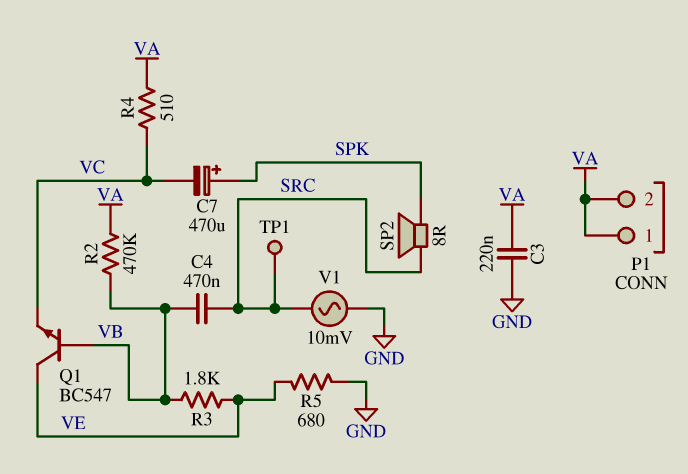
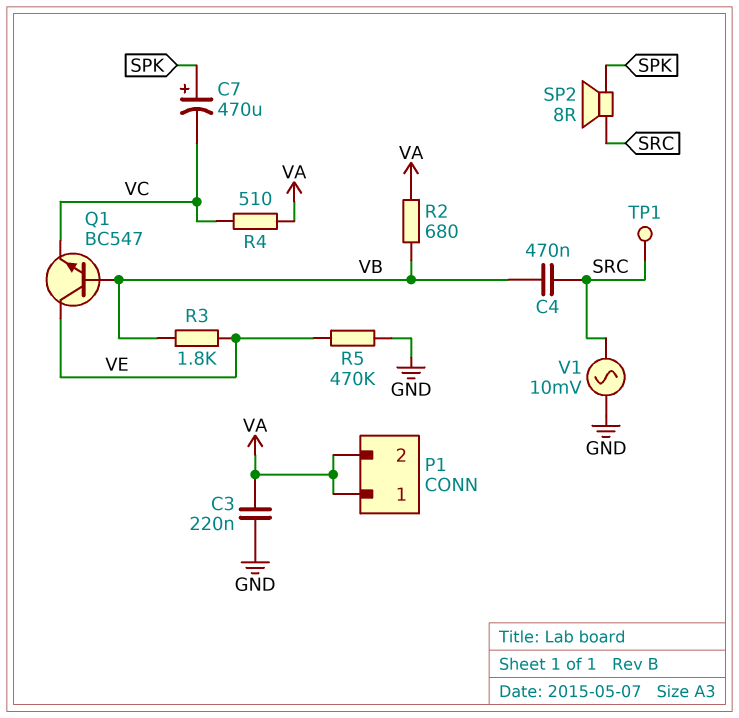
R2: 470k (VA, VB) -> 680 (VA, VB)
R5: 680 (GND, VE) -> 470k (GND, VE)

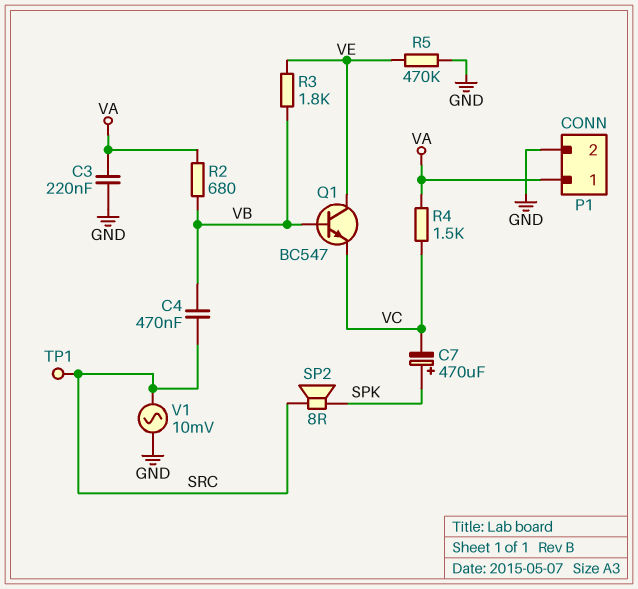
P1 pin 2: VA -> GND
R4: 510 (VA, VC) -> 1.5k (VA, VC)

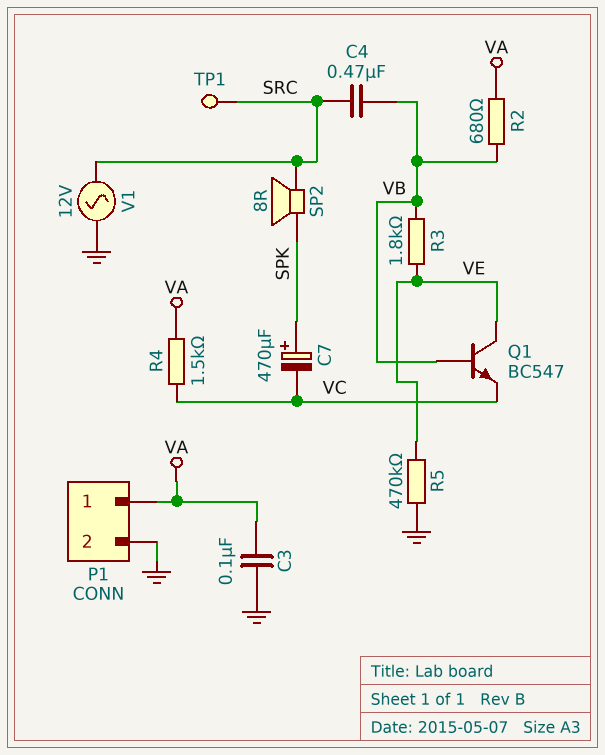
C3: 220nF (GND, VA) -> 100nF (GND, VA)
V1: AC 10mV (GND, SRC) -> AC 12V (GND, SRC)

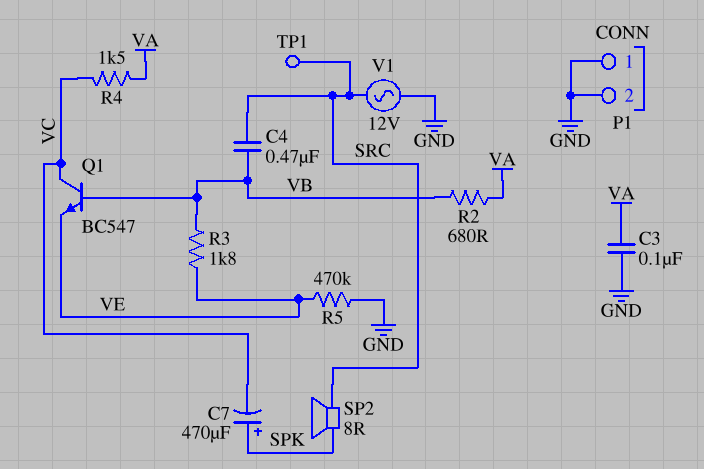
P1 pin 1: VA -> GND
Q1: NPN BC547 (B VB, C VE, E VC) -> NPN BC547 (B VB, C VC, E VE)

